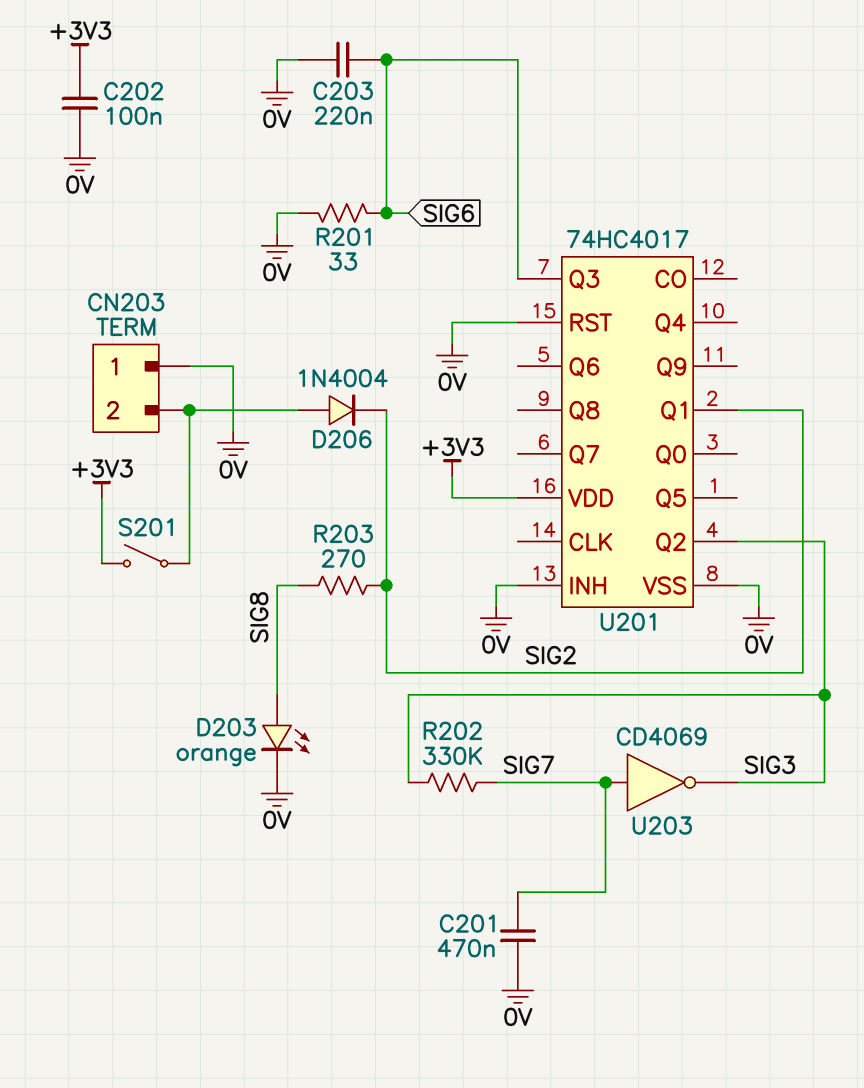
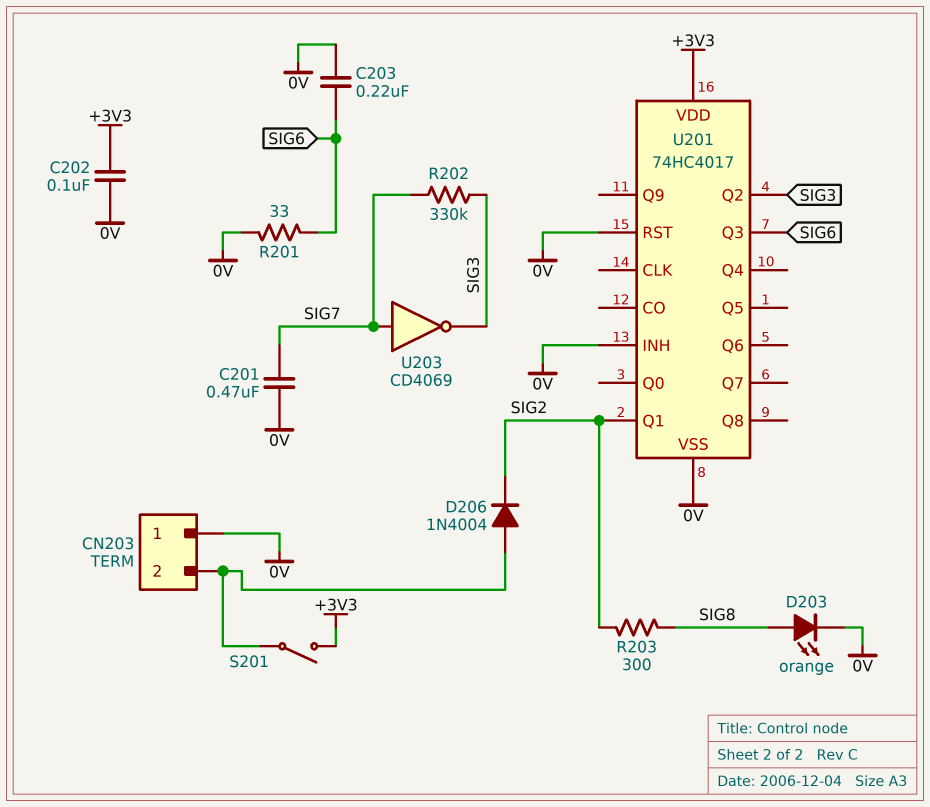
R203: 270 (SIG2, SIG8) -> 300 (SIG2, SIG8)

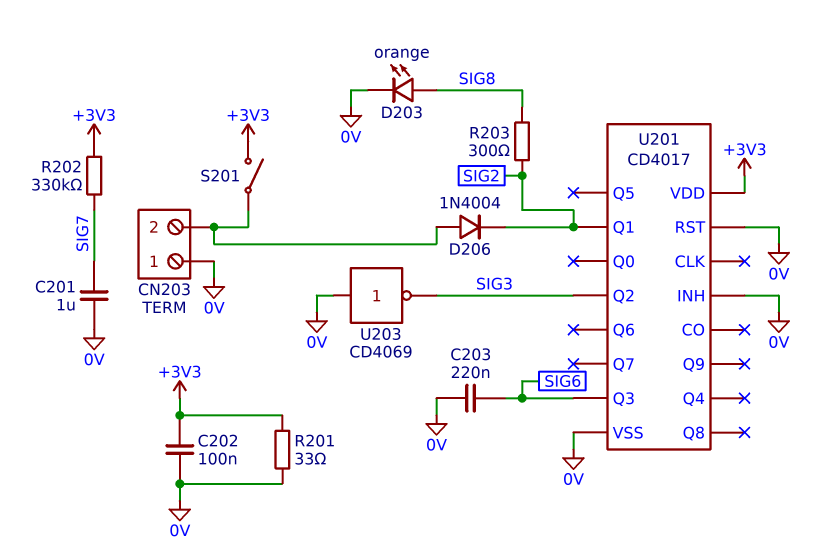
C201: 470nF (0V, SIG7) -> 1uF (0V, SIG7)
R201: 33 (0V, SIG6) -> 33 (+3V3, 0V)
R202: 330k (SIG3, SIG7) -> 330k (+3V3, SIG7)
U201: 74HC4017 -> CD4017
U203: NOT CD4069 (in SIG7, out SIG3) -> NOT CD4069 (in 0V, out SIG3)

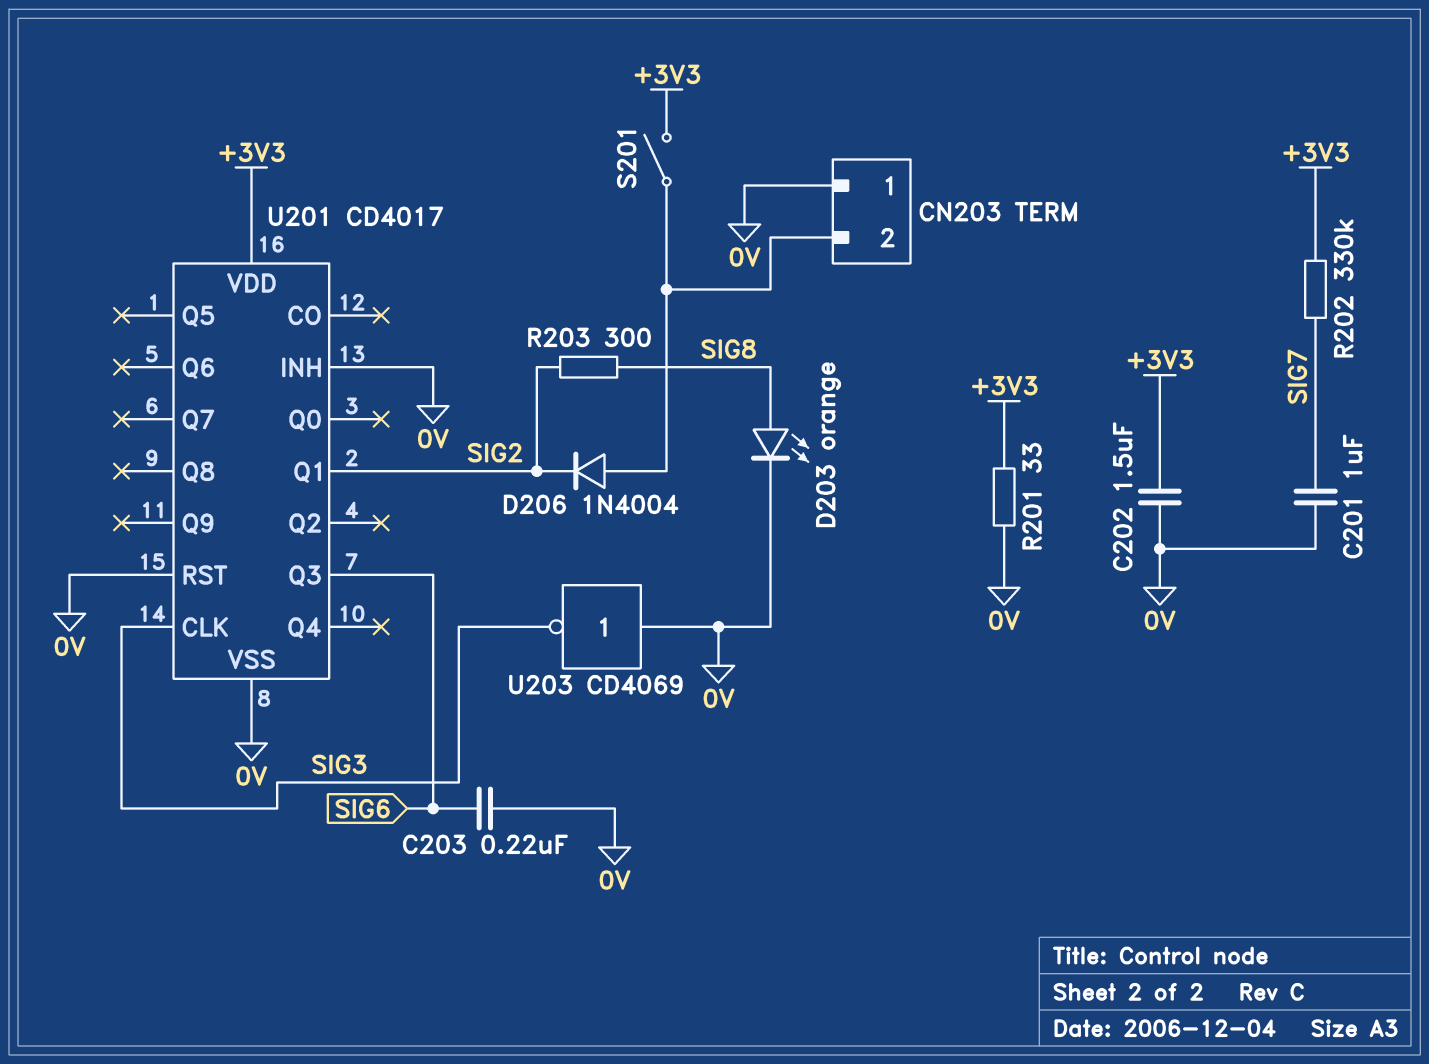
C202: 100nF (+3V3, 0V) -> 1.5uF (+3V3, 0V)
U201 pin CLK: none -> SIG3
U201 pin Q2: SIG3 -> none

